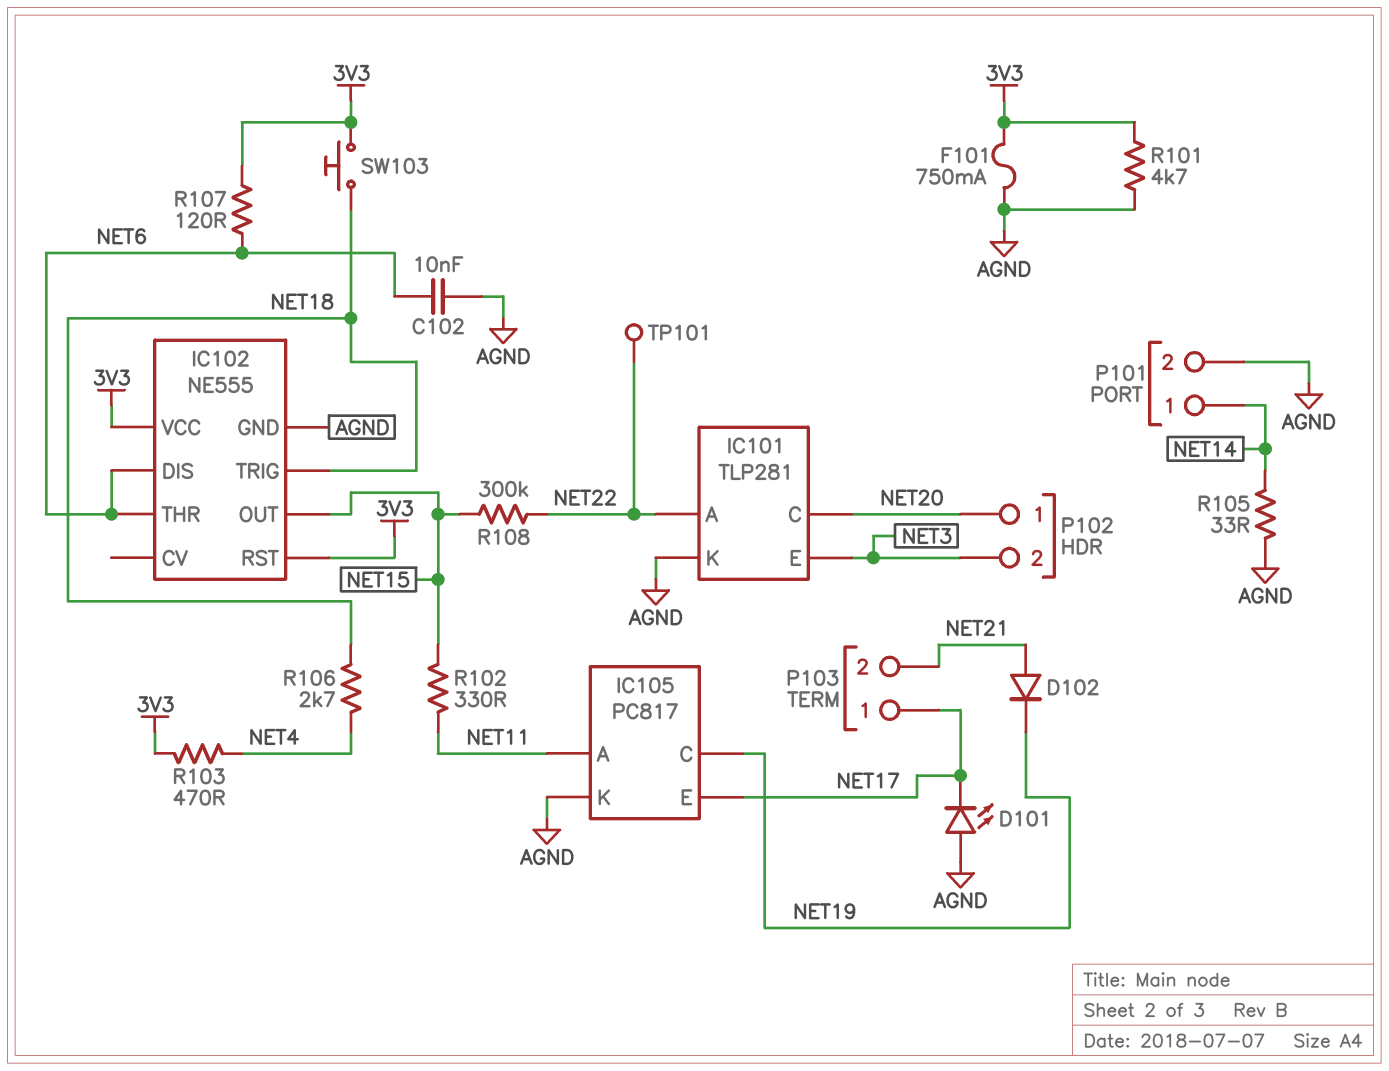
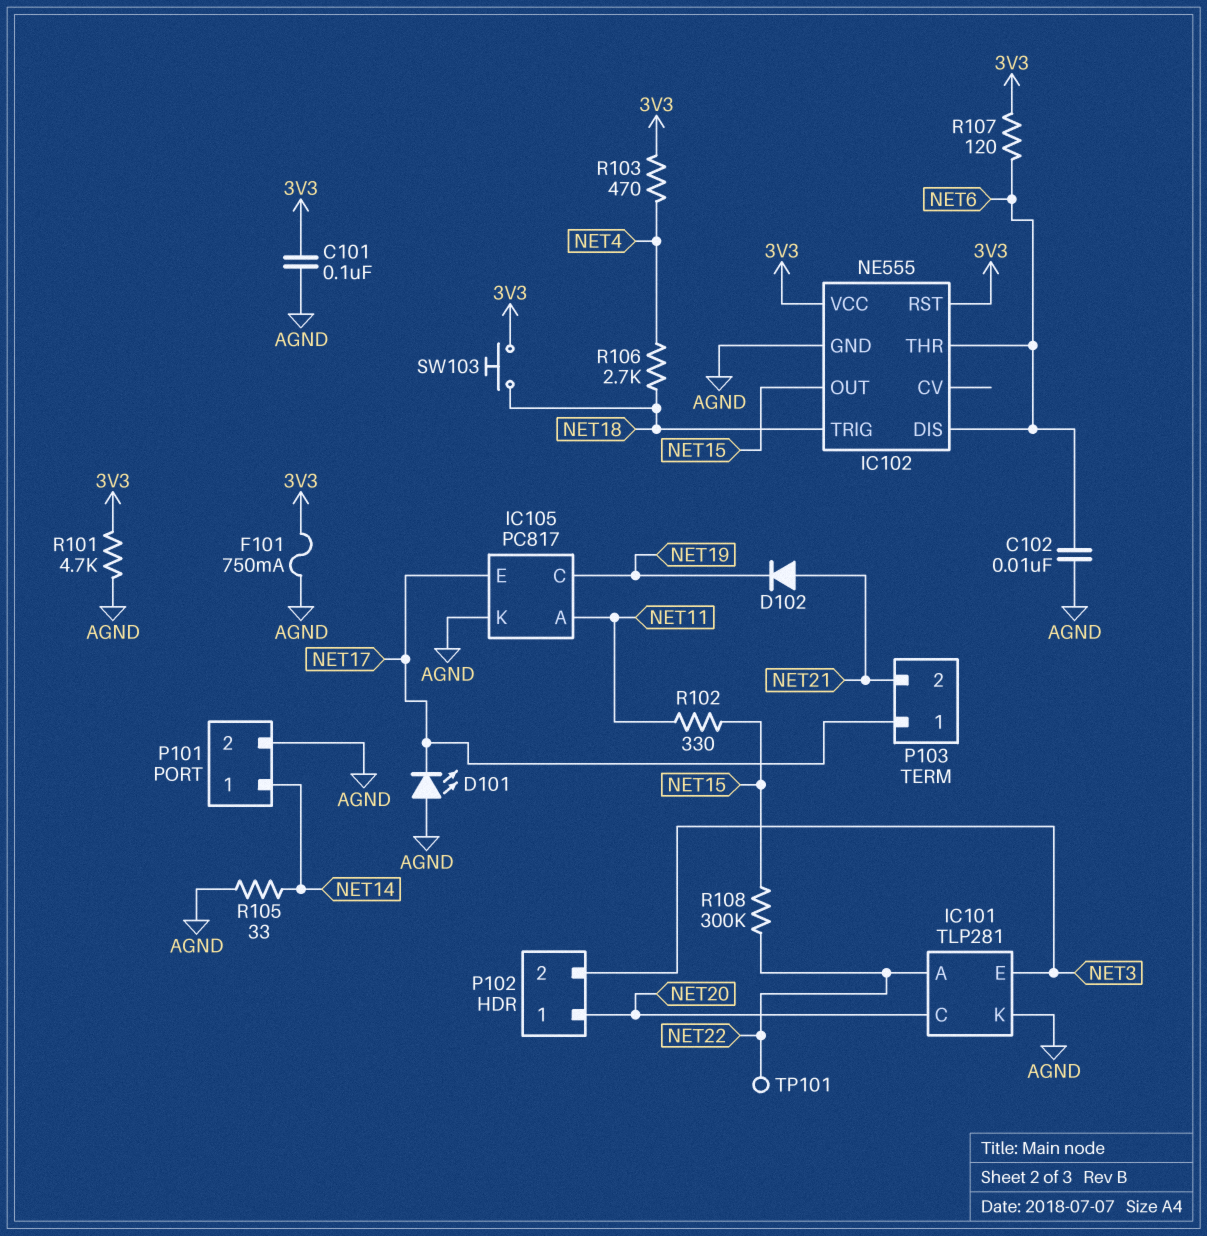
C101: none -> 100nF (3V3, AGND)

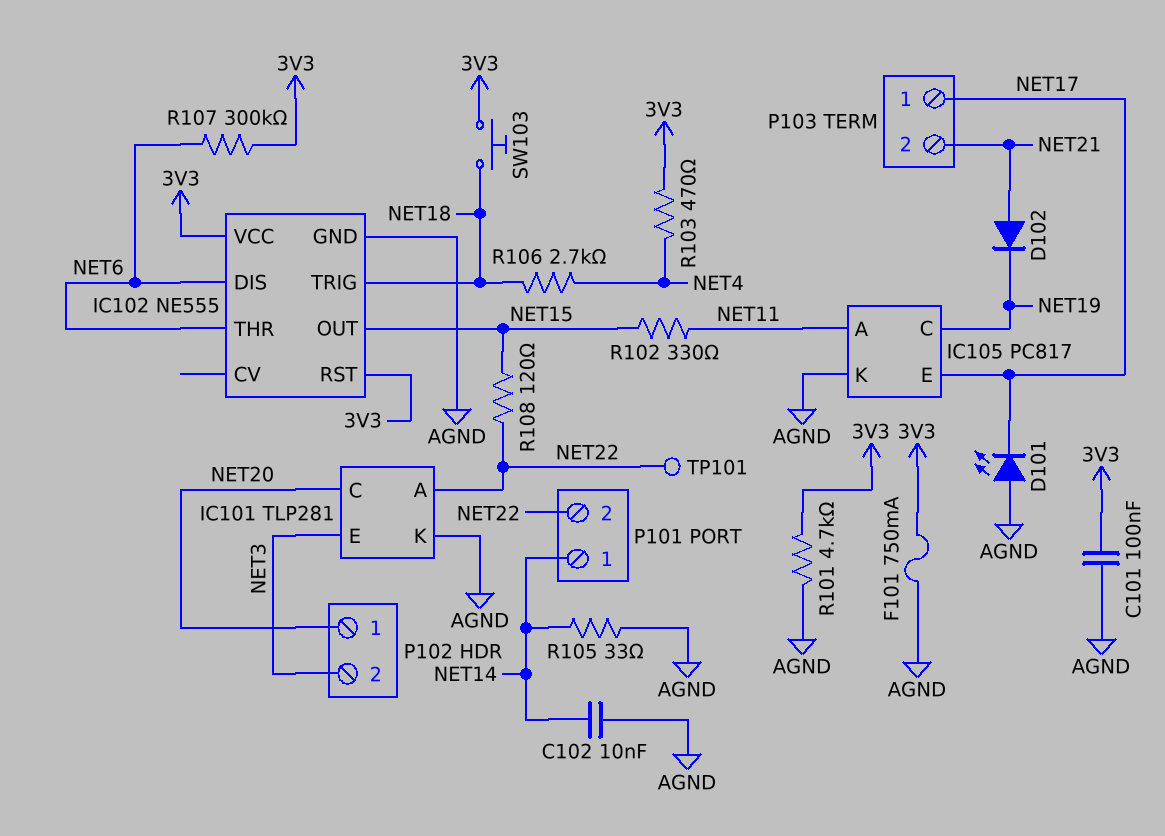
C102: 10nF (AGND, NET6) -> 10nF (AGND, NET14)
P101 pin 2: AGND -> NET22
R107: 120 (3V3, NET6) -> 300k (3V3, NET6)
R108: 300k (NET15, NET22) -> 120 (NET15, NET22)

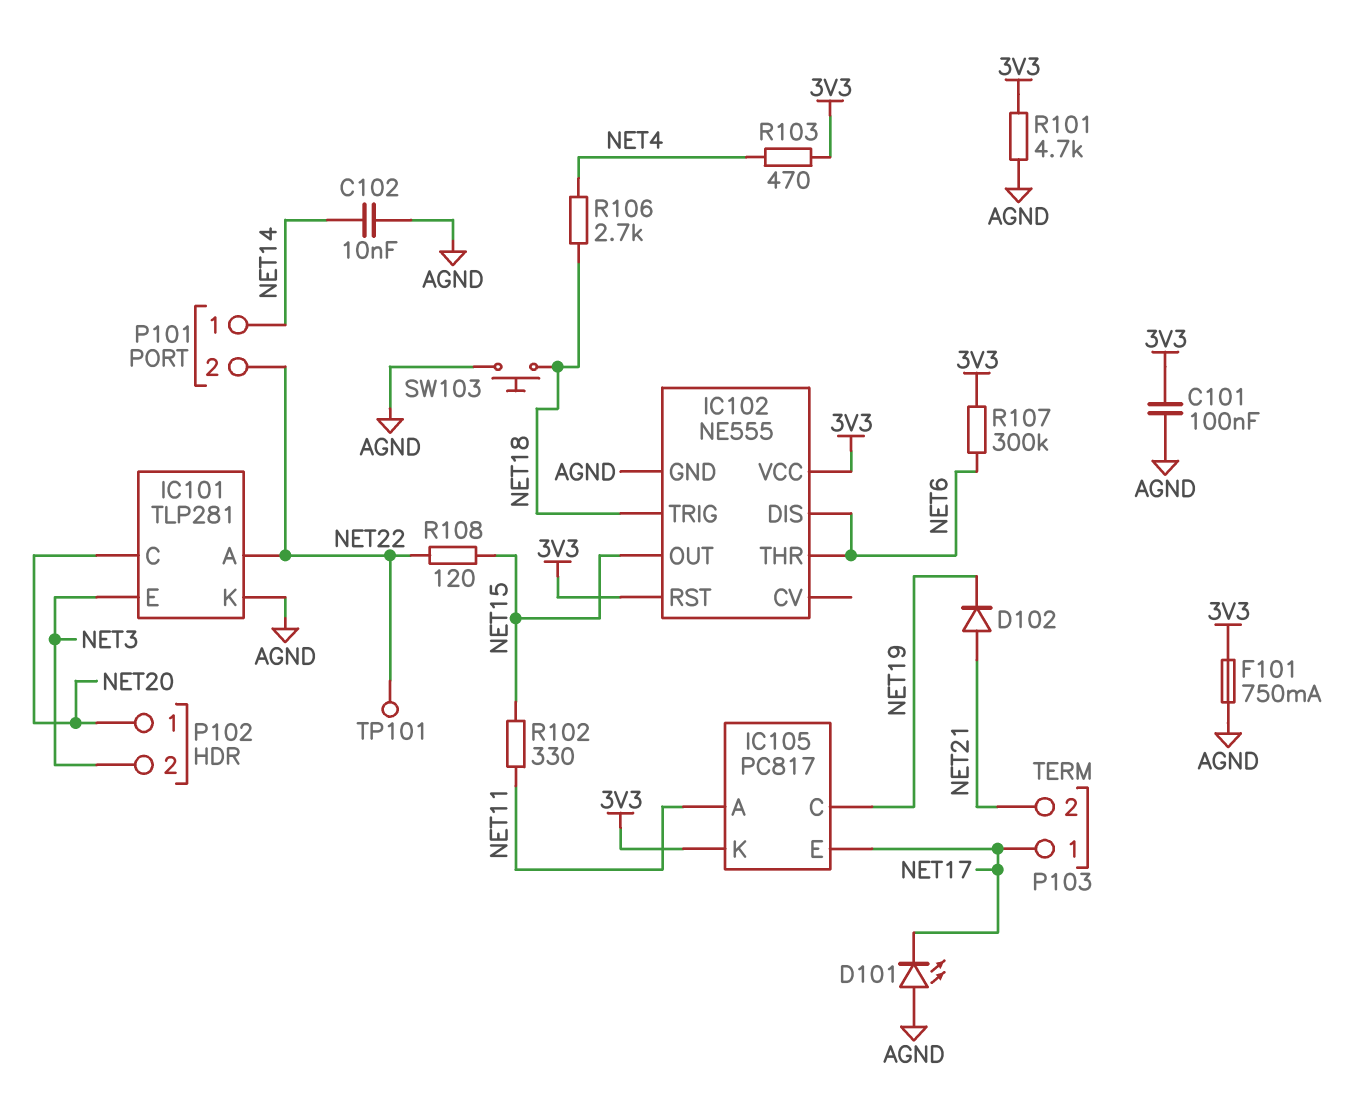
IC105 pin K: AGND -> 3V3
R105: 33 (AGND, NET14) -> none
SW103: button (3V3, NET18) -> button (AGND, NET18)

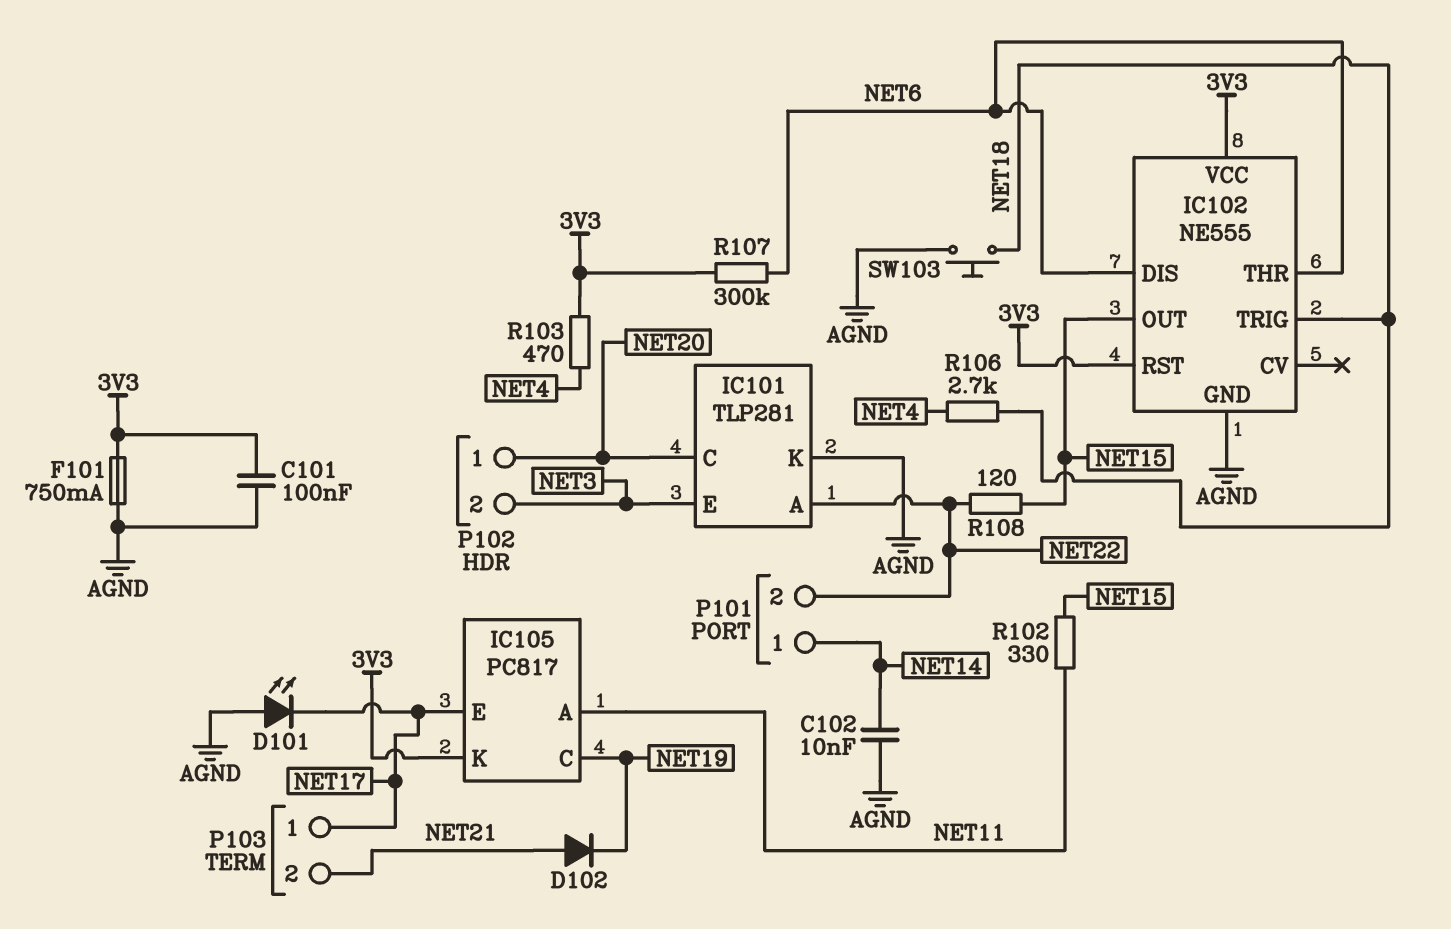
R101: 4.7k (3V3, AGND) -> none
TP101: test point (NET22) -> none

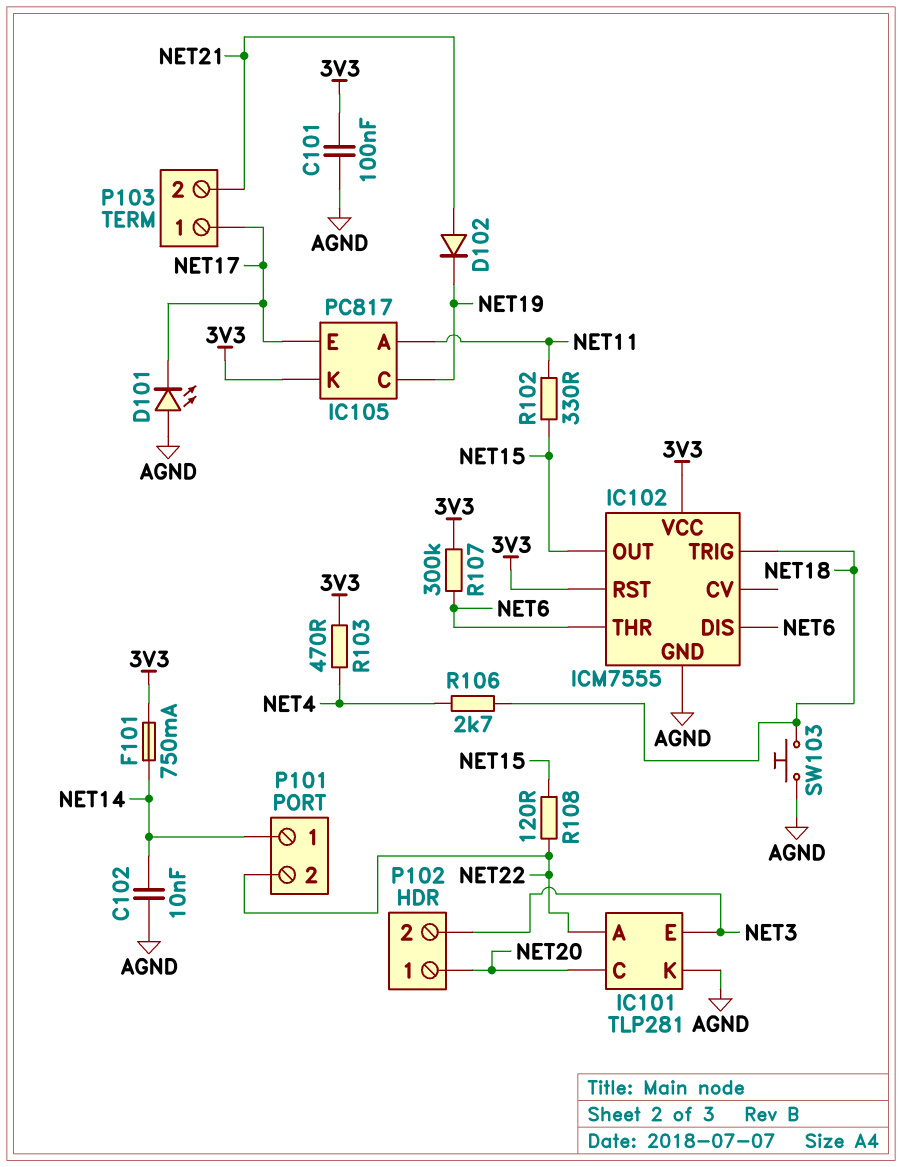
F101: 750mA (3V3, AGND) -> 750mA (3V3, NET14)
IC102: NE555 -> ICM7555

